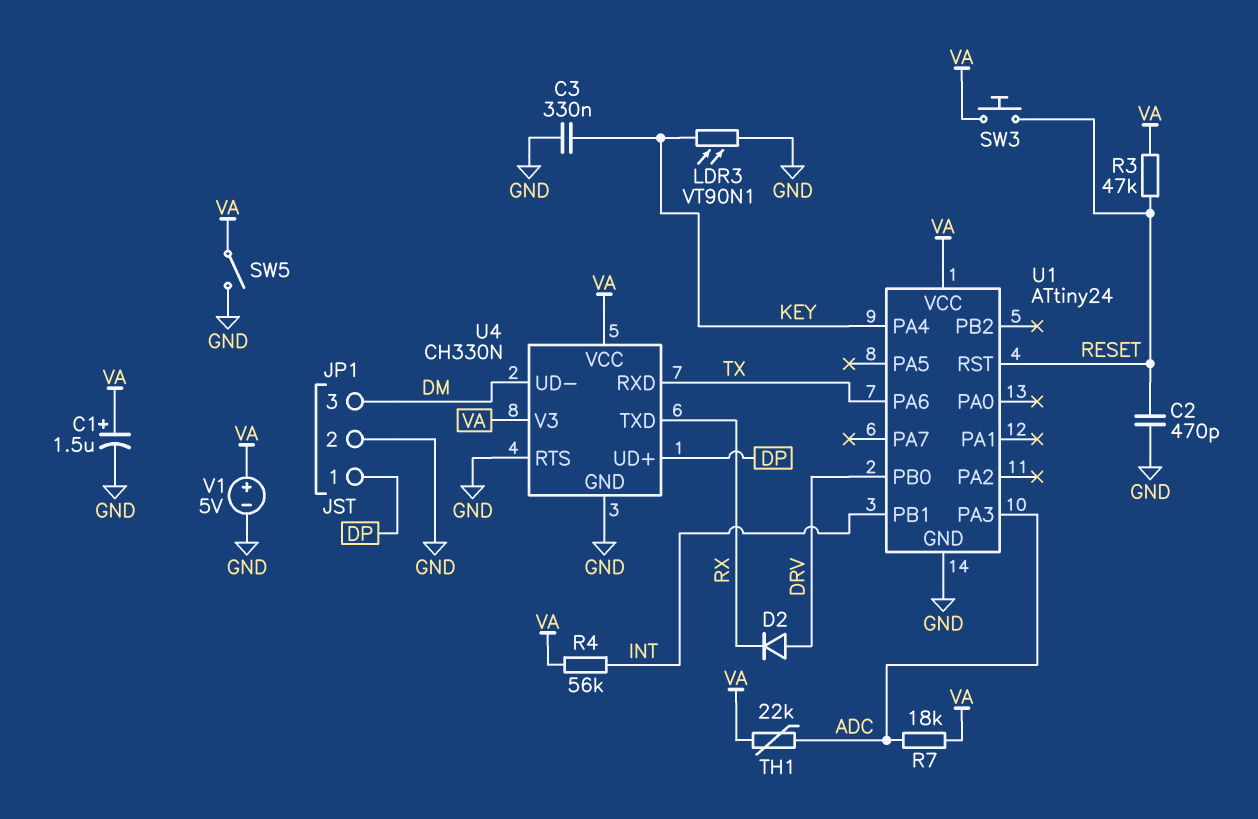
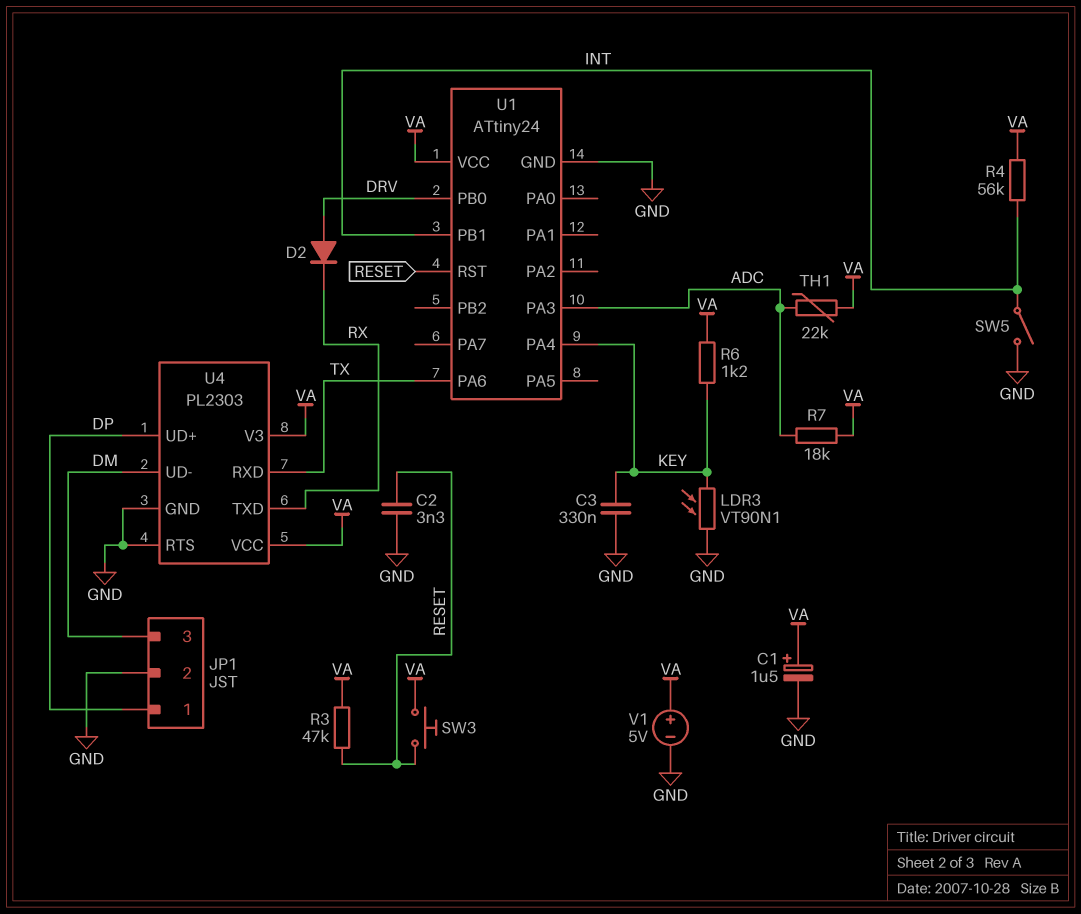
C2: 470pF (GND, RESET) -> 3.3nF (GND, RESET)
R6: none -> 1.2k (KEY, VA)
SW5: switch (GND, VA) -> switch (GND, INT)
U4: CH330N -> PL2303

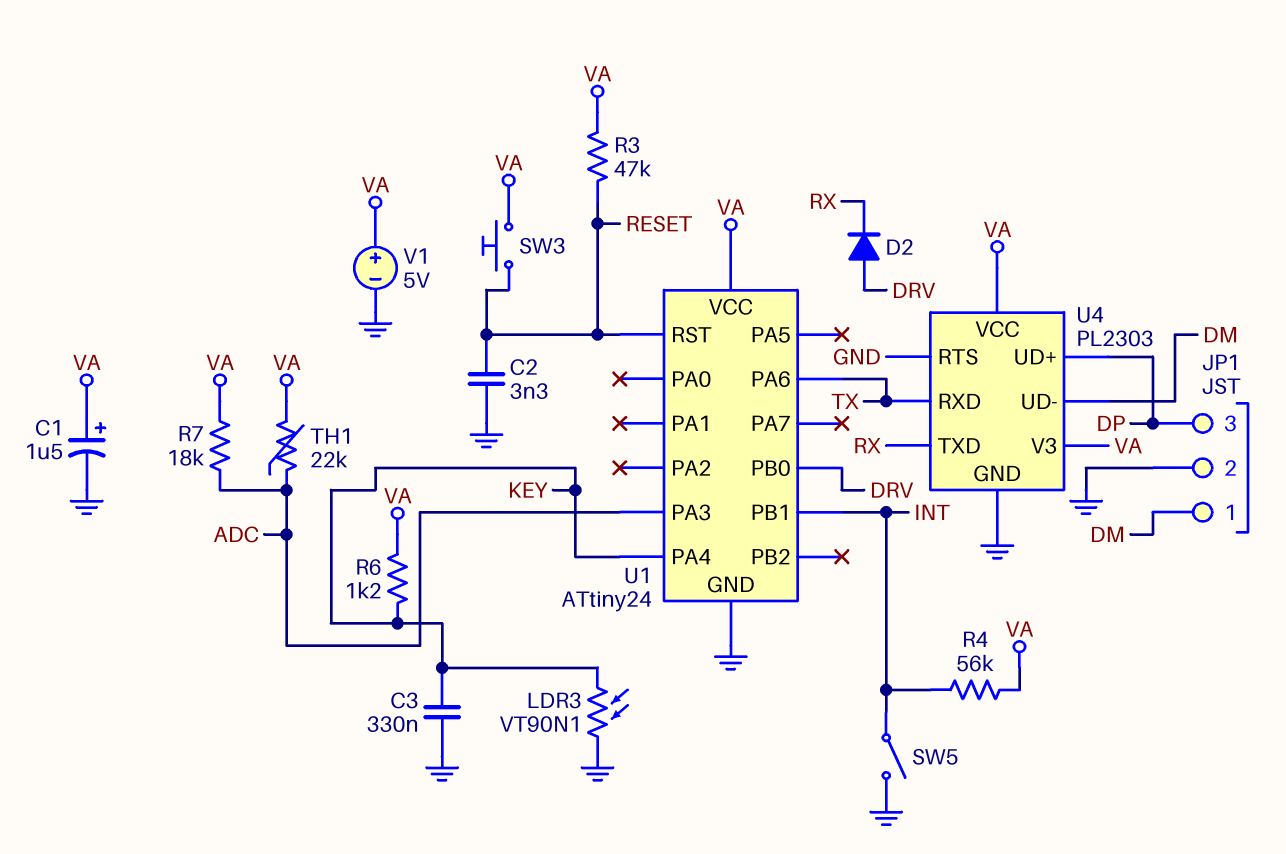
JP1 pin 1: DP -> DM
JP1 pin 3: DM -> DP

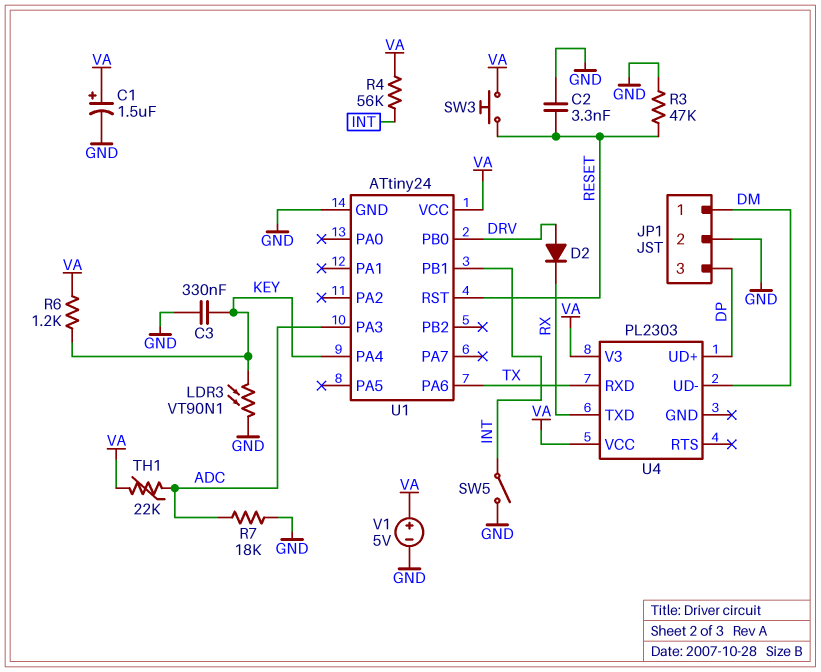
R3: 47k (RESET, VA) -> 47k (GND, RESET)
R7: 18k (ADC, VA) -> 18k (ADC, GND)
U4 pin GND: GND -> none
U4 pin RTS: GND -> none

